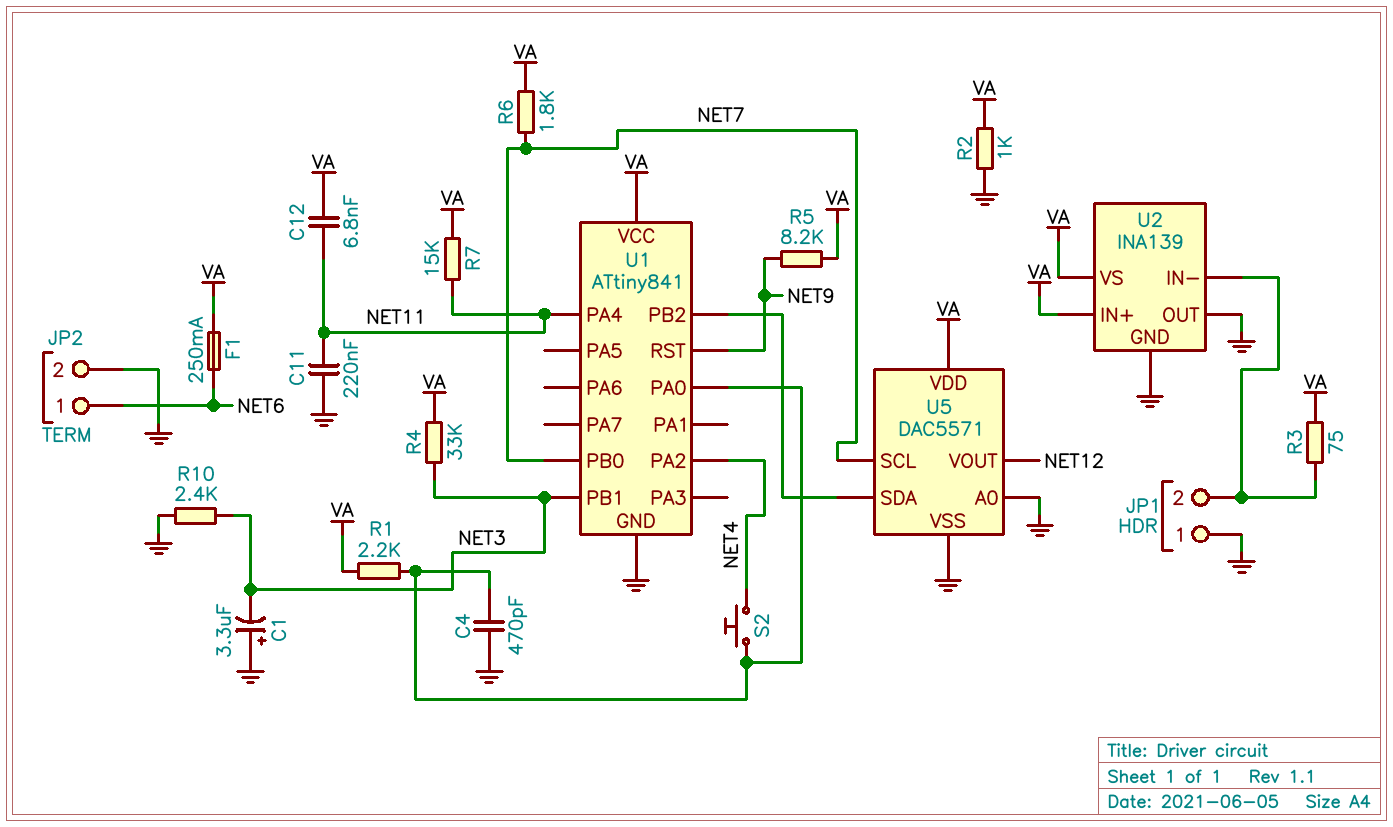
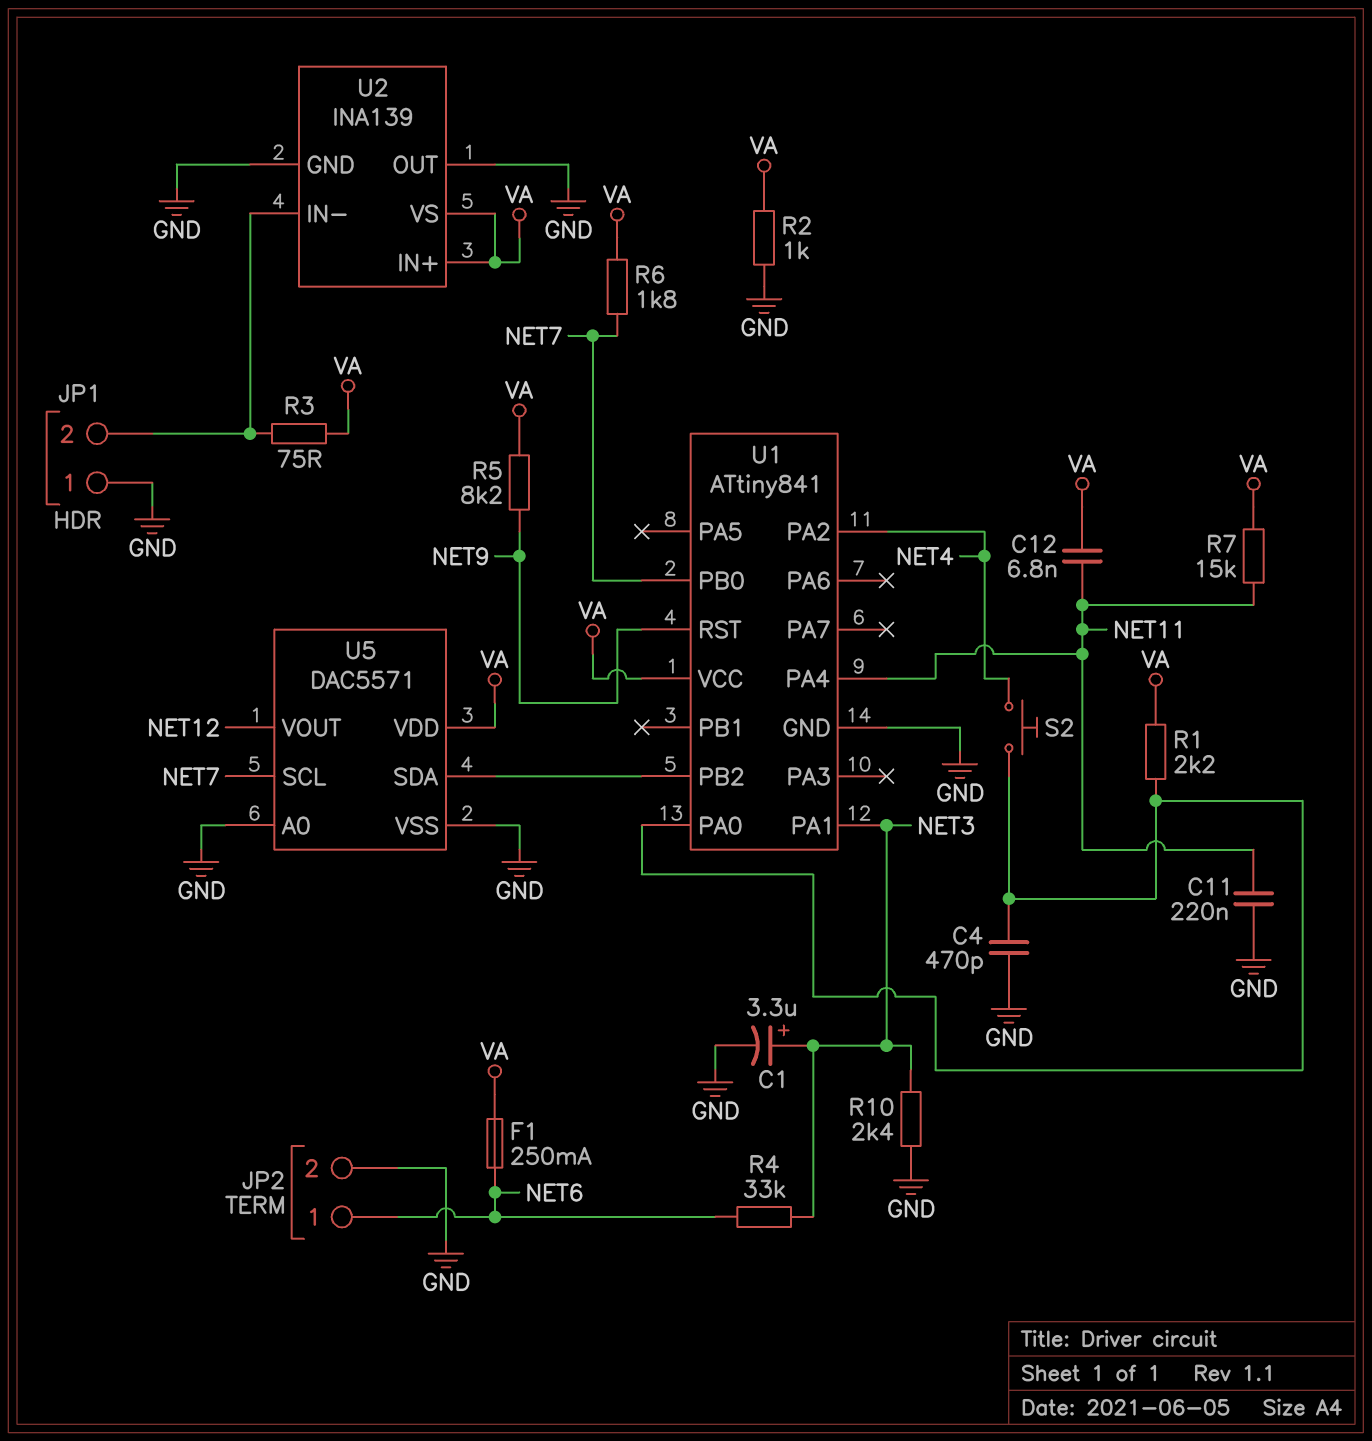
C1: 3.3uF (plus GND, minus NET3) -> 3.3uF (plus NET3, minus GND)
R4: 33k (NET3, VA) -> 33k (NET3, NET6)
U1 pin PA1: none -> NET3
U1 pin PB1: NET3 -> none

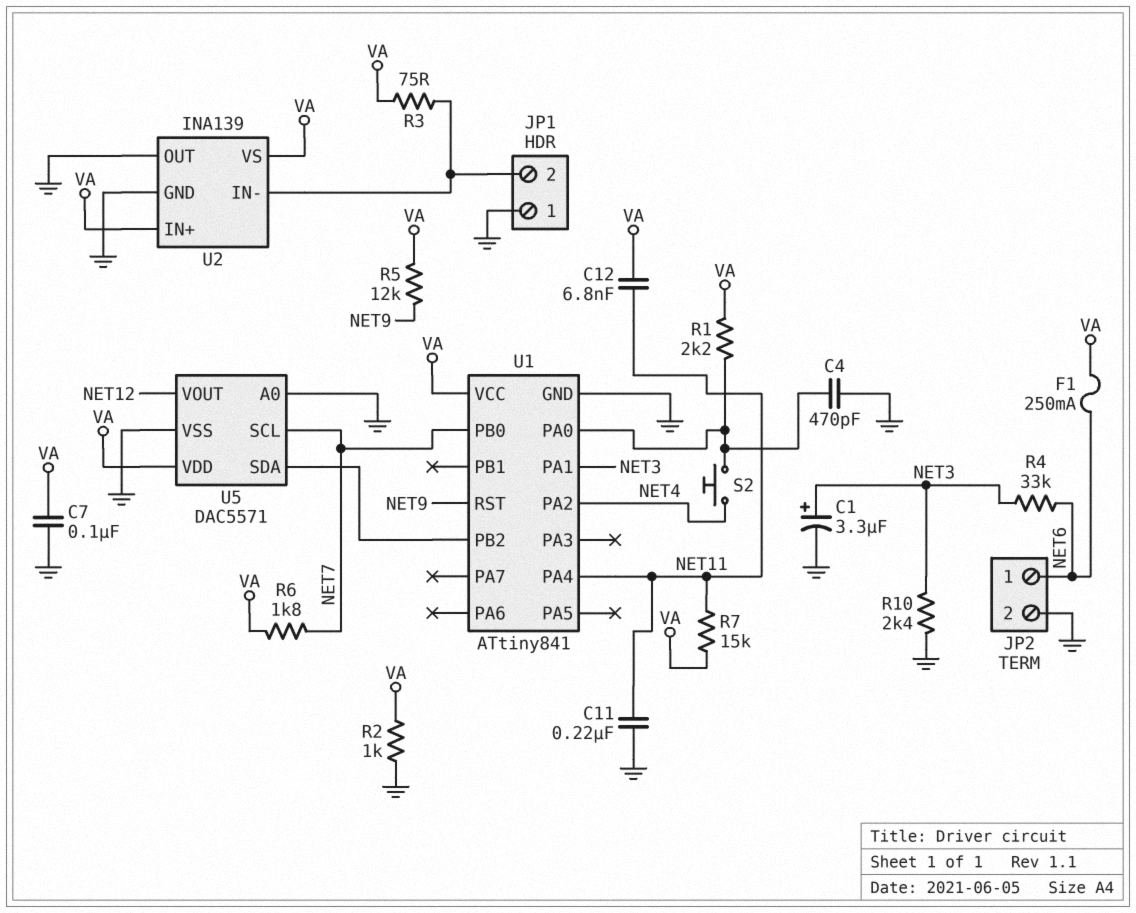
C7: none -> 100nF (GND, VA)
R5: 8.2k (NET9, VA) -> 12k (NET9, VA)

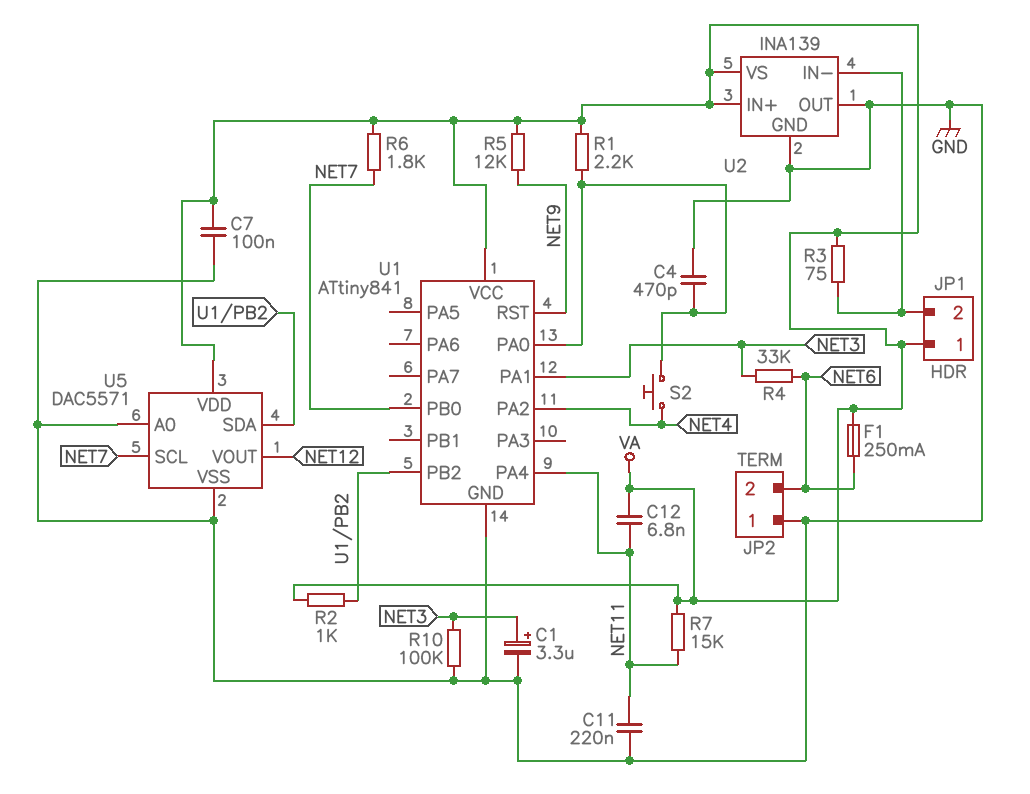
JP1 pin 1: GND -> VA
JP2 pin 1: NET6 -> GND
JP2 pin 2: GND -> NET6
R2: 1k (GND, VA) -> 1k (U1/PB2, VA)
R10: 2.4k (GND, NET3) -> 100k (GND, NET3)

